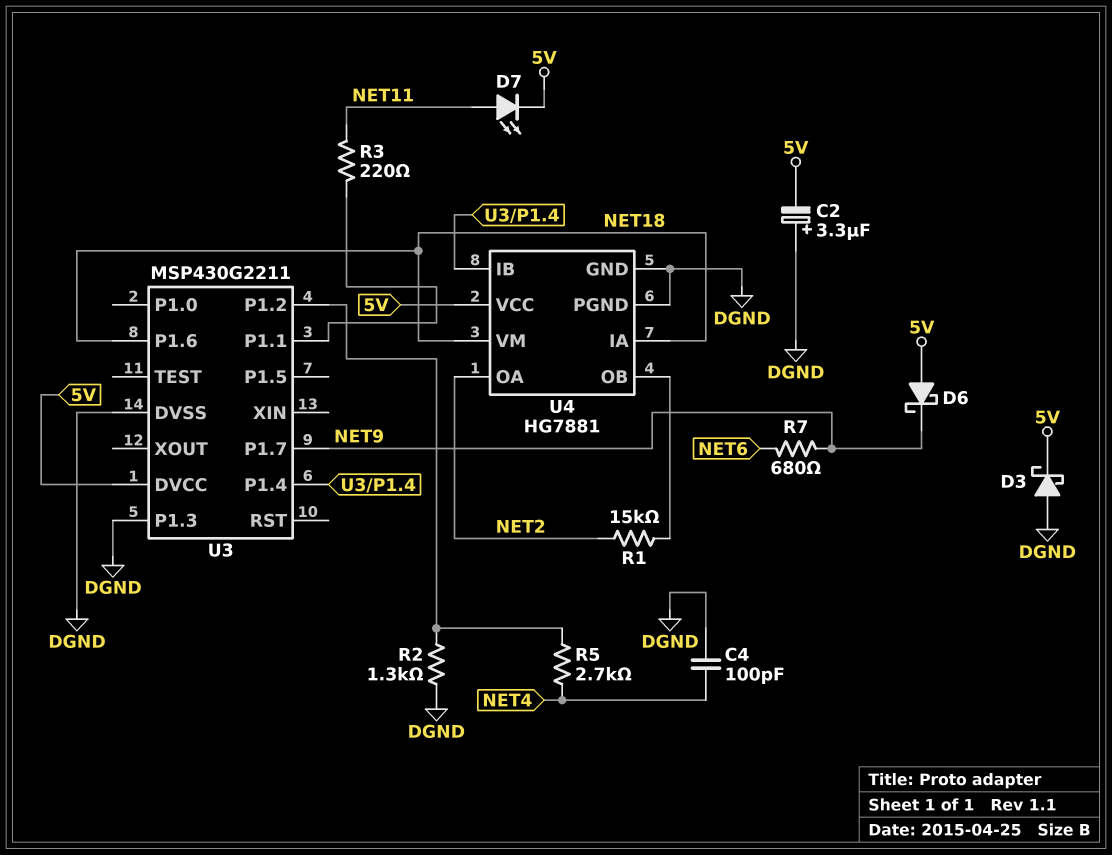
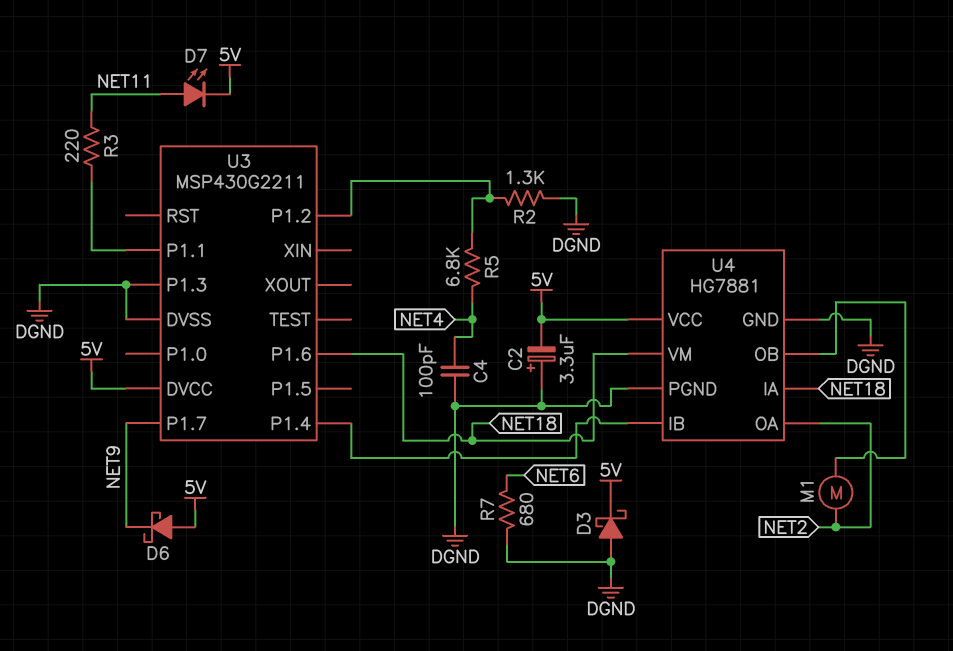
M1: none -> motor (NET2, U4/OB)
R1: 15k (NET2, U4/OB) -> none
R5: 2.7k (NET4, U3/P1.2) -> 6.8k (NET4, U3/P1.2)
R7: 680 (NET6, NET9) -> 680 (DGND, NET6)

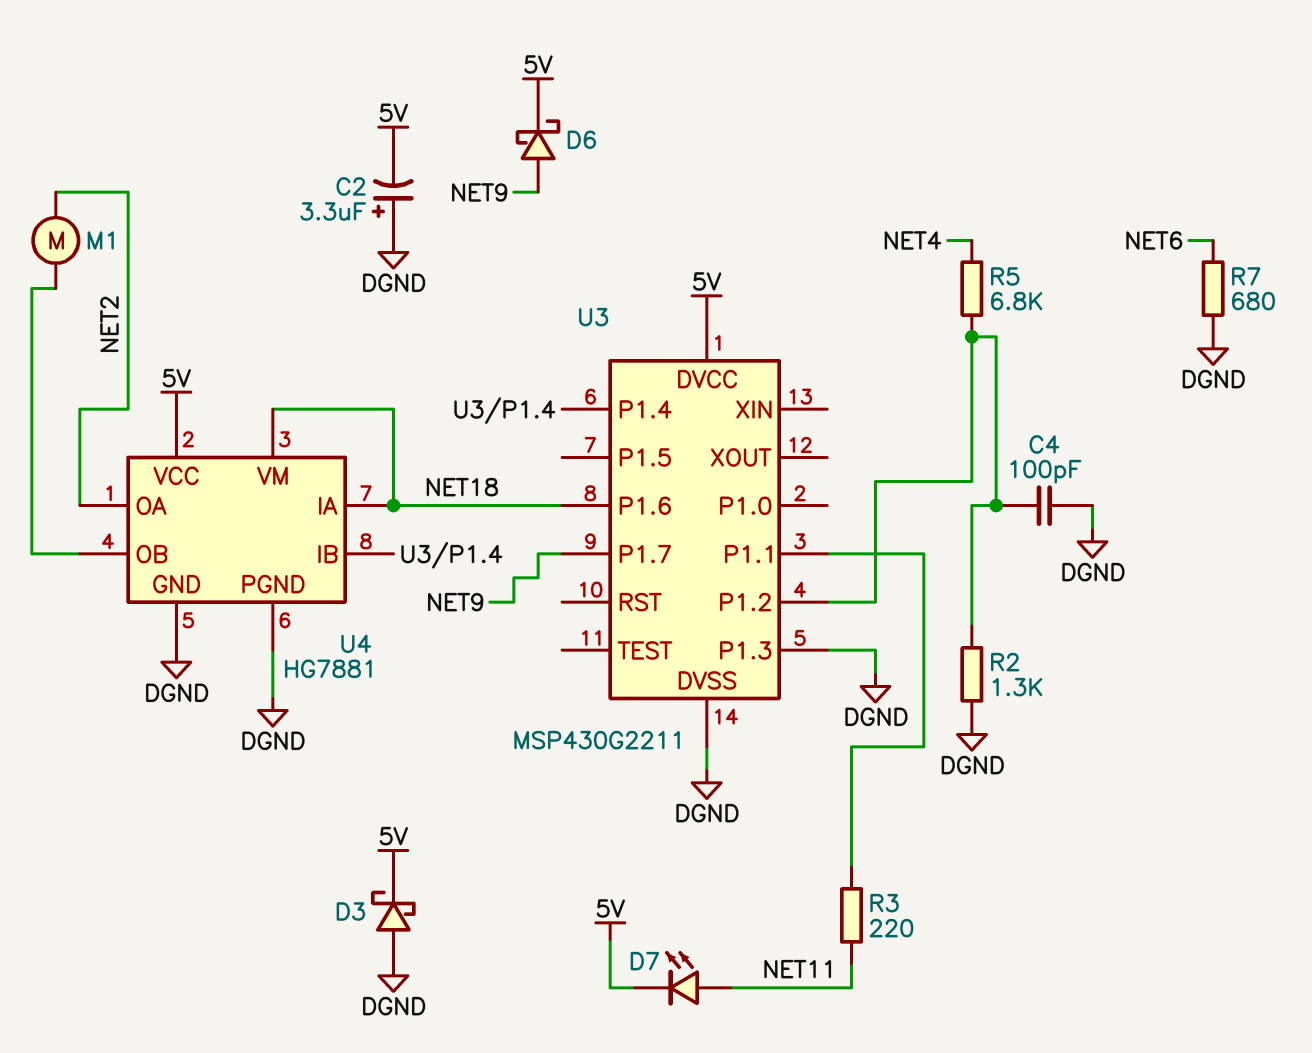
C4: 100pF (DGND, NET4) -> 100pF (DGND, U3/P1.2)
D6: schottky (A 5V, K NET9) -> schottky (A NET9, K 5V)

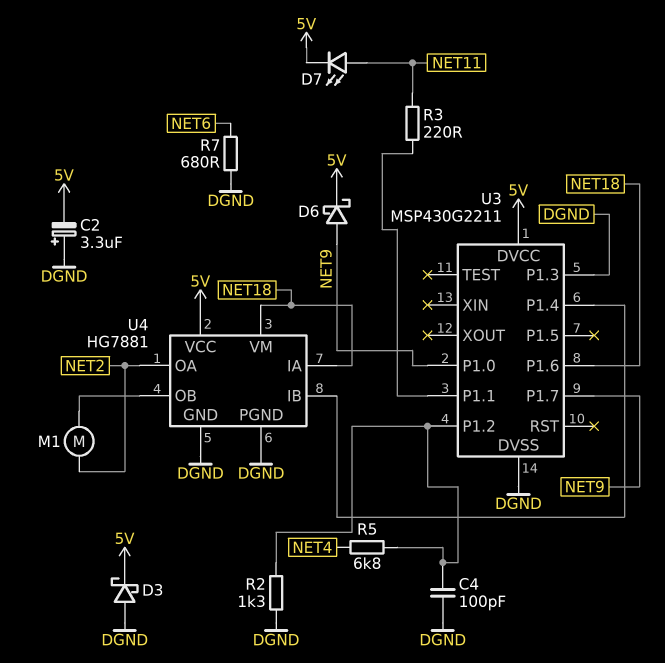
U3 pin P1.0: none -> NET9

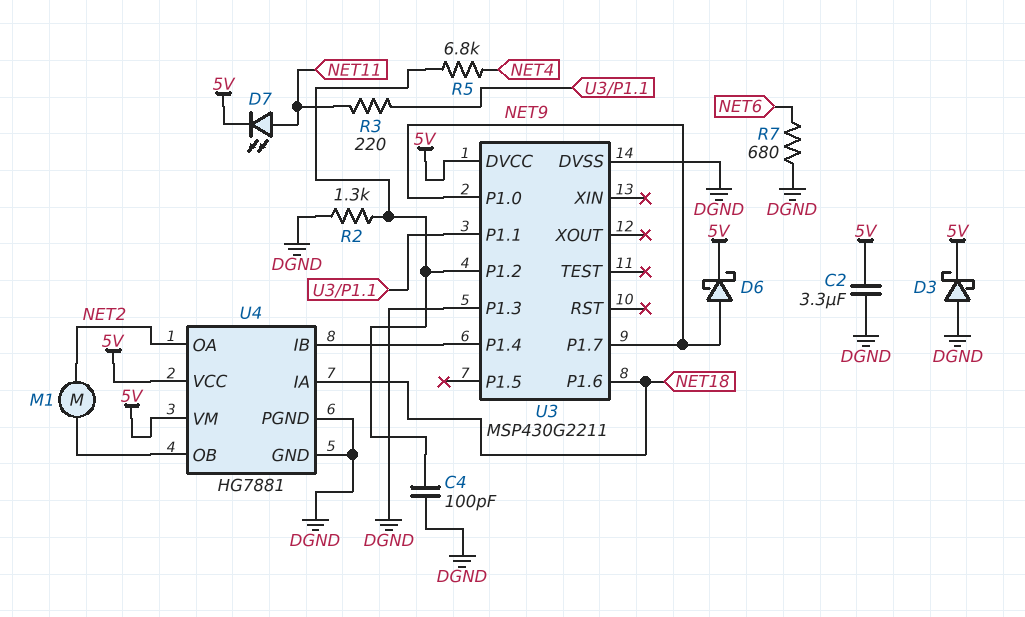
C2: 3.3uF (plus DGND, minus 5V) -> 3.3uF (5V, DGND)
U4 pin VM: NET18 -> 5V

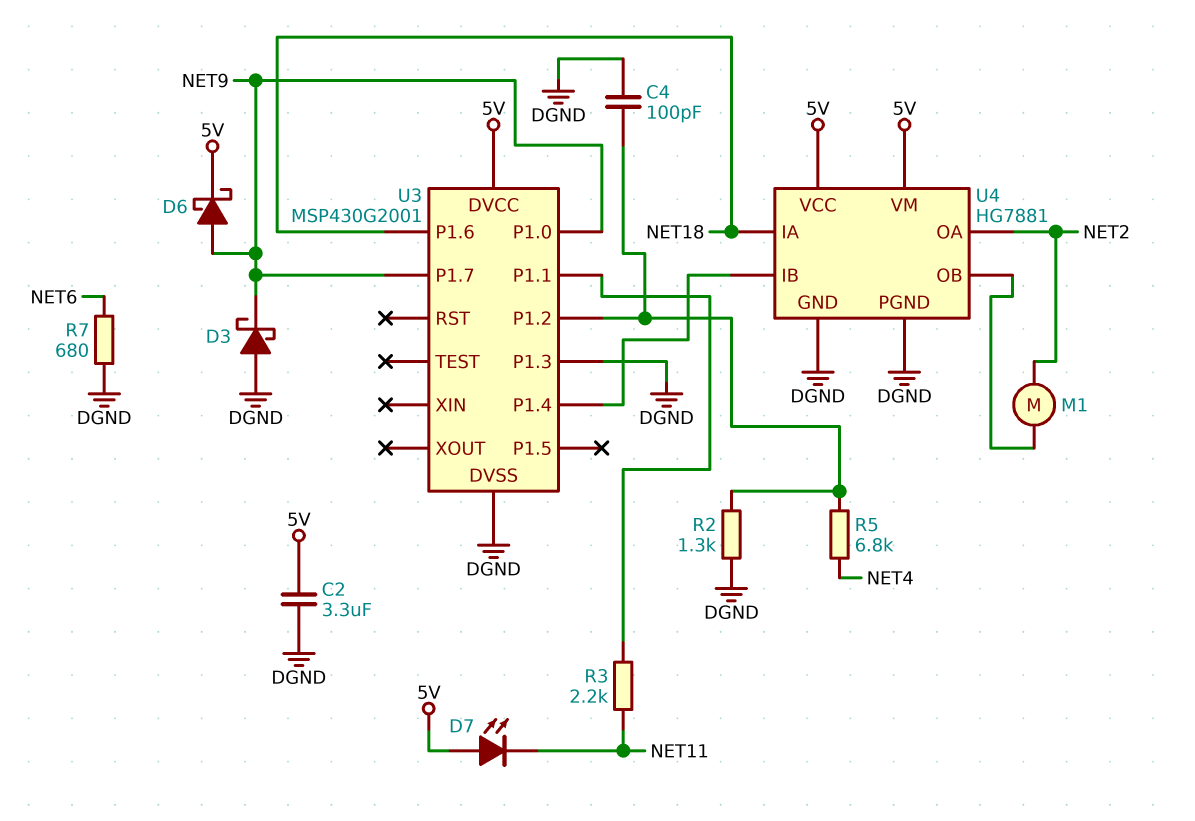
D3: schottky (A DGND, K 5V) -> schottky (A DGND, K NET9)
D7: LED (A NET11, K 5V) -> LED (A 5V, K NET11)
R3: 220 (NET11, U3/P1.1) -> 2.2k (NET11, U3/P1.1)
U3: MSP430G2211 -> MSP430G2001

